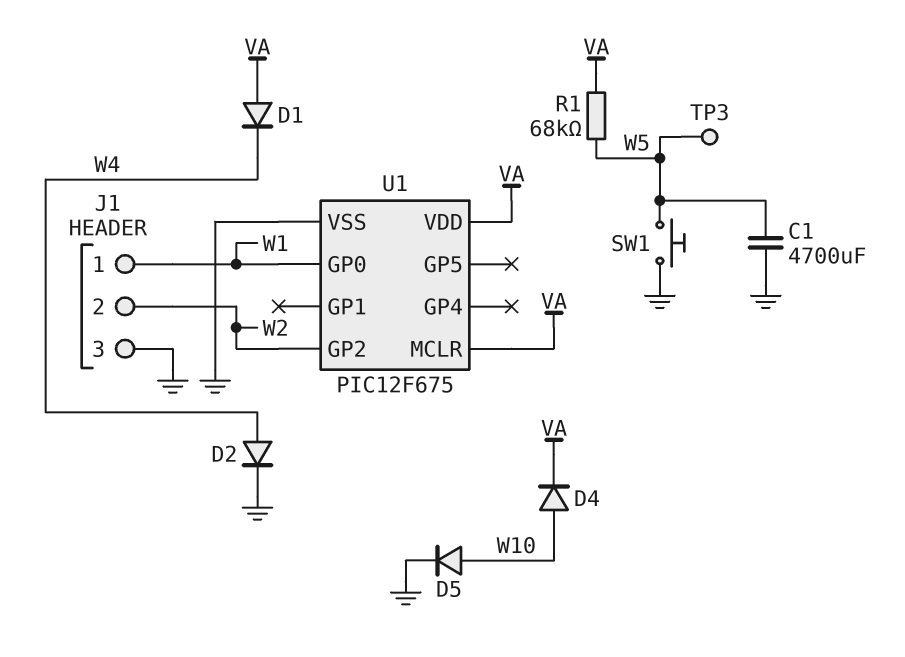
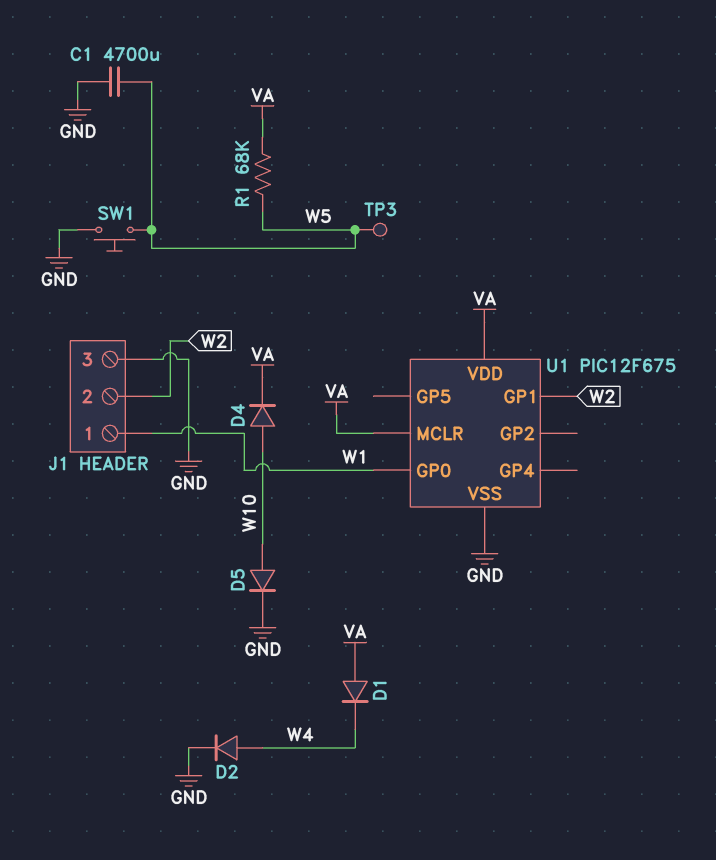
U1 pin GP1: none -> W2
U1 pin GP2: W2 -> none

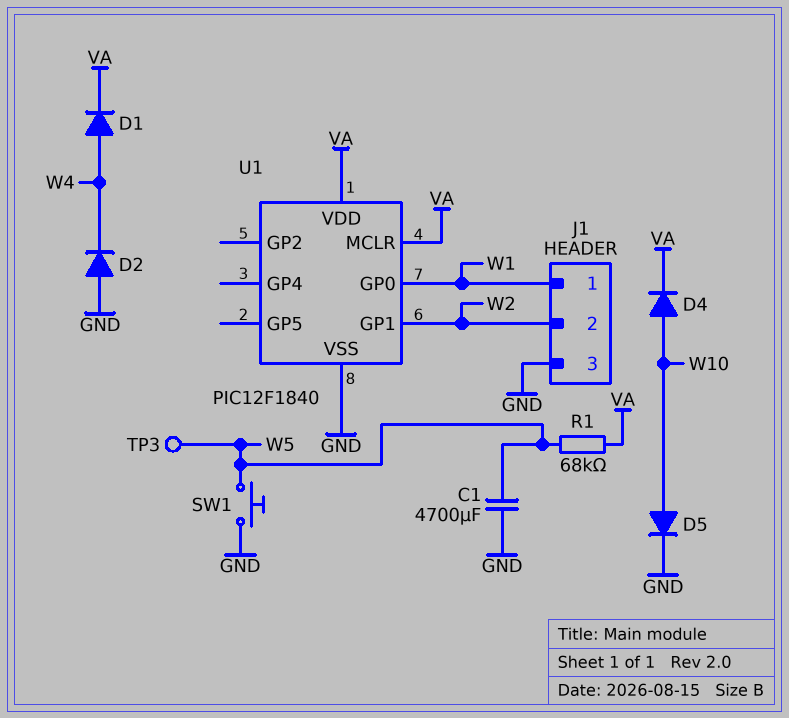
D1: diode (A VA, K W4) -> diode (A W4, K VA)
D2: diode (A W4, K GND) -> diode (A GND, K W4)
U1: PIC12F675 -> PIC12F1840

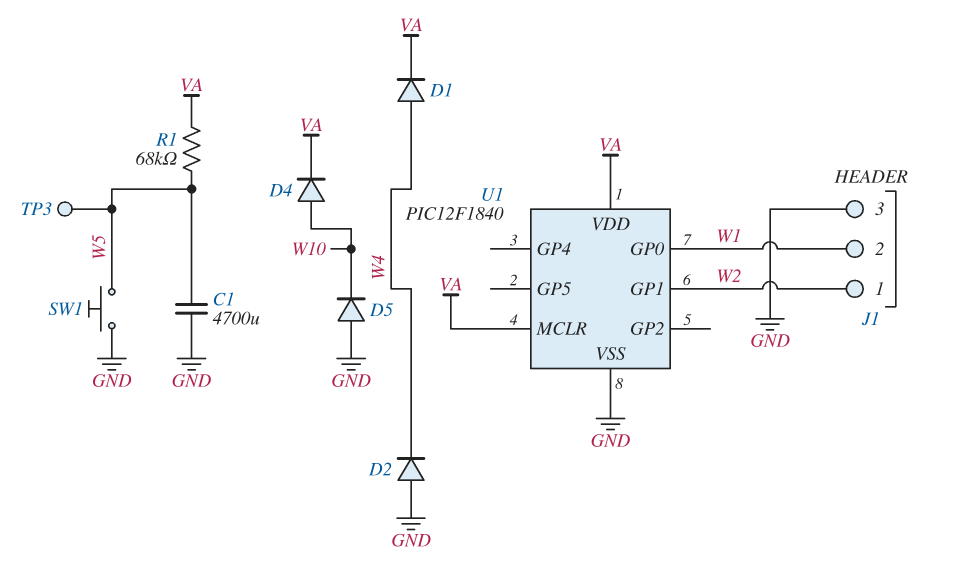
D5: diode (A W10, K GND) -> diode (A GND, K W10)
J1 pin 1: W1 -> W2
J1 pin 2: W2 -> W1

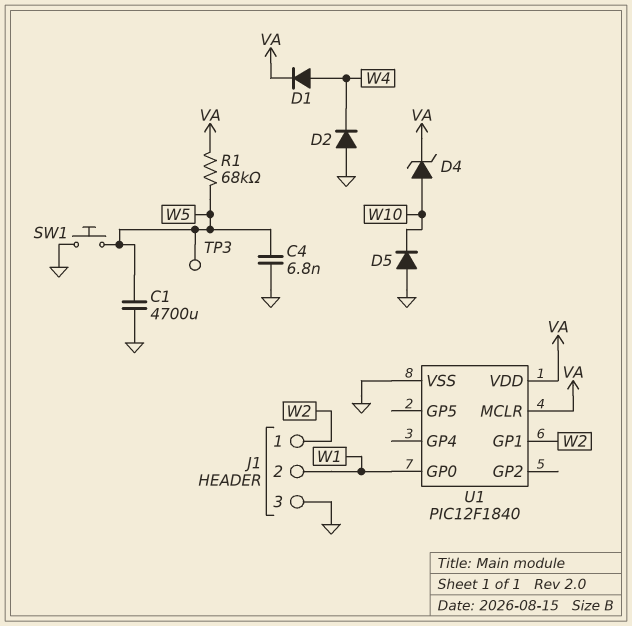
C4: none -> 6.8nF (GND, W5)
D4: diode (A W10, K VA) -> zener (A W10, K VA)

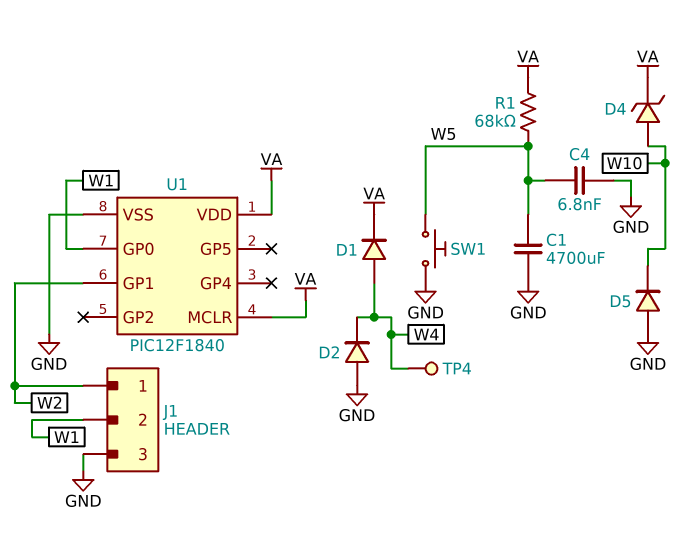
TP3: test point (W5) -> none
TP4: none -> test point (W4)

